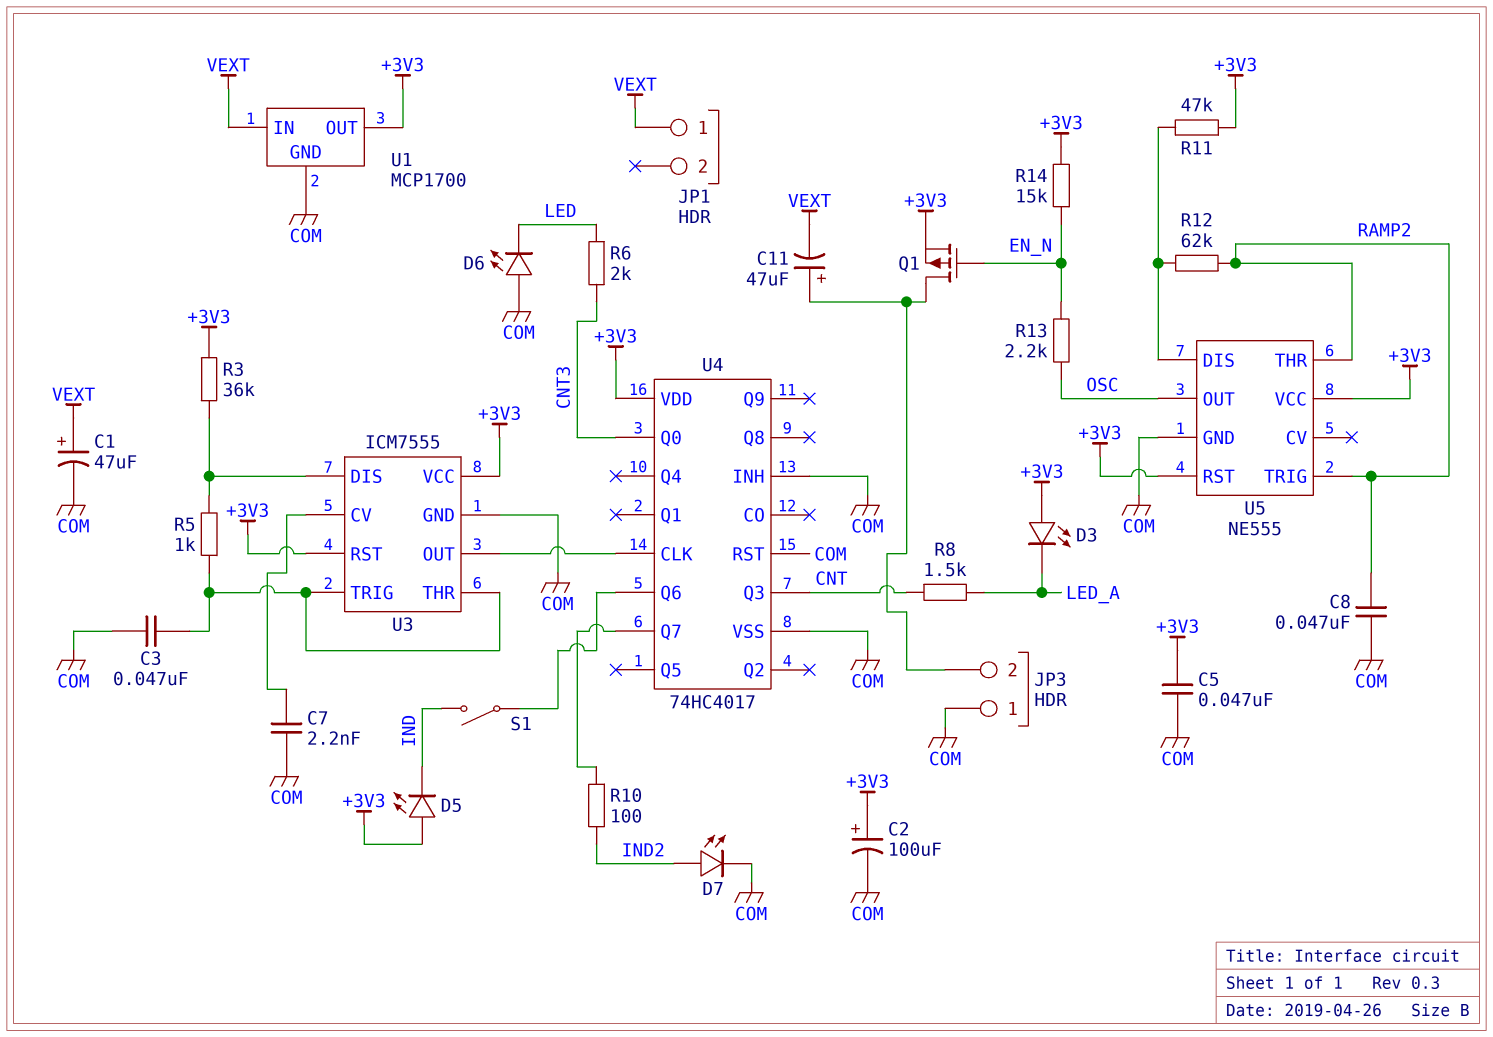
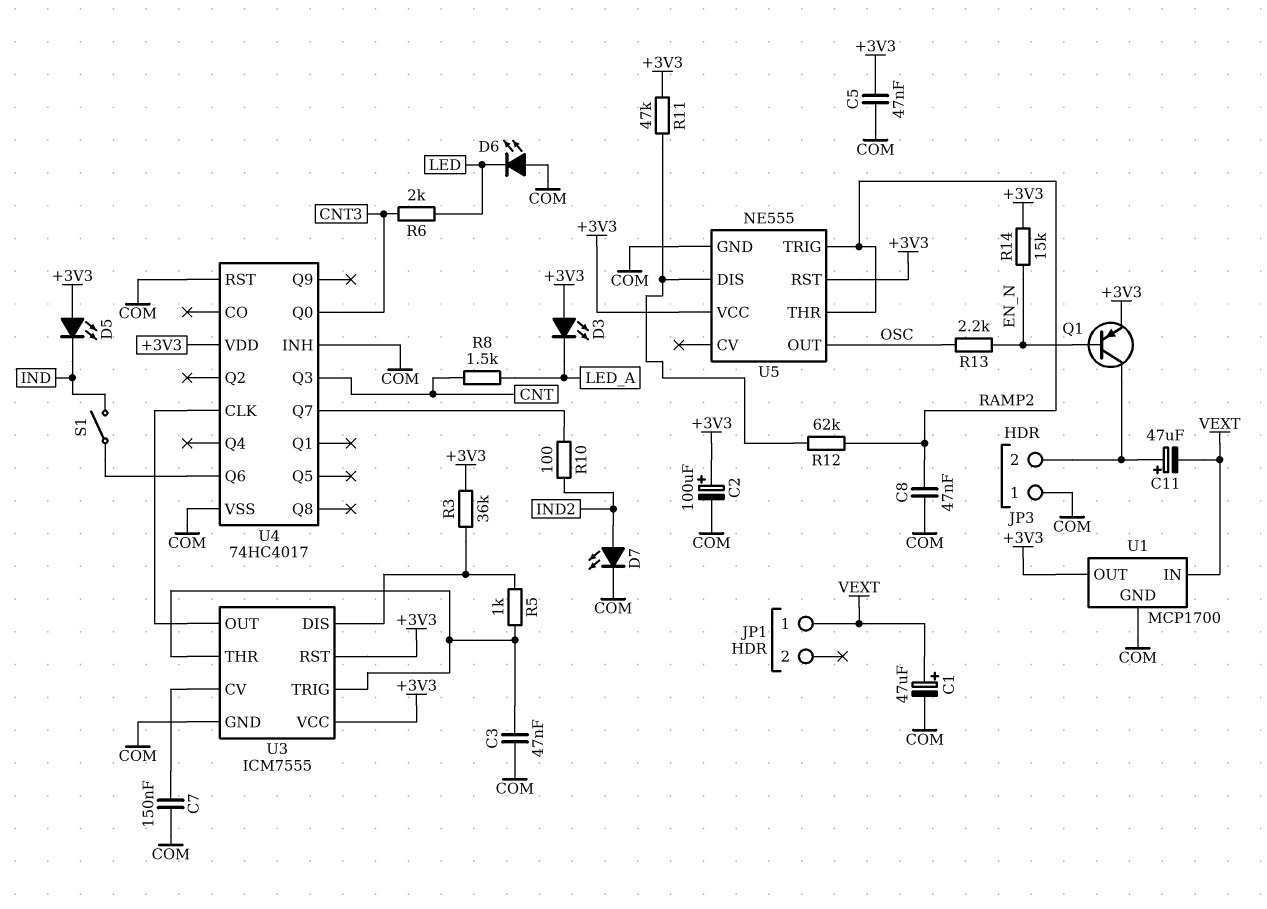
C7: 2.2nF (COM, U3/CV) -> 150nF (COM, U3/CV)
Q1: PMOS (G EN_N, D JP3/2, S +3V3) -> PNP (B EN_N, C JP3/2, E +3V3)

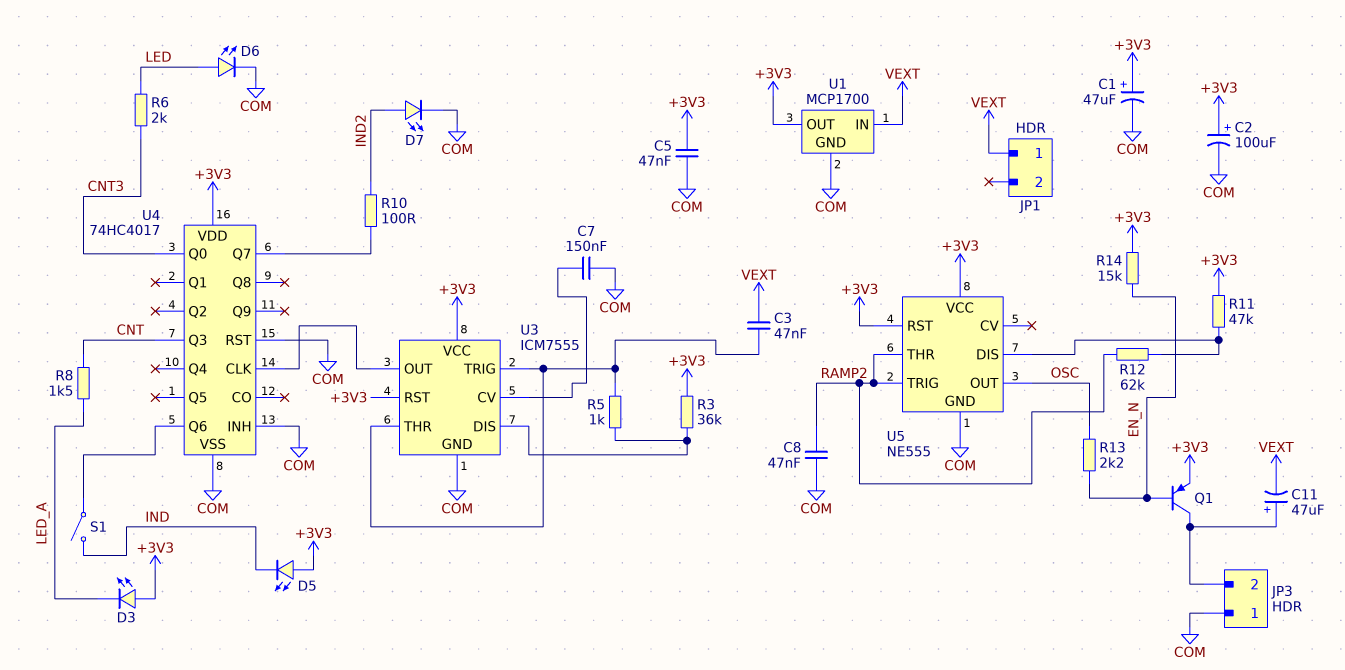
C1: 47uF (plus VEXT, minus COM) -> 47uF (plus +3V3, minus COM)
C3: 47nF (COM, U3/THR) -> 47nF (U3/THR, VEXT)
D6: LED (A COM, K LED) -> LED (A LED, K COM)

